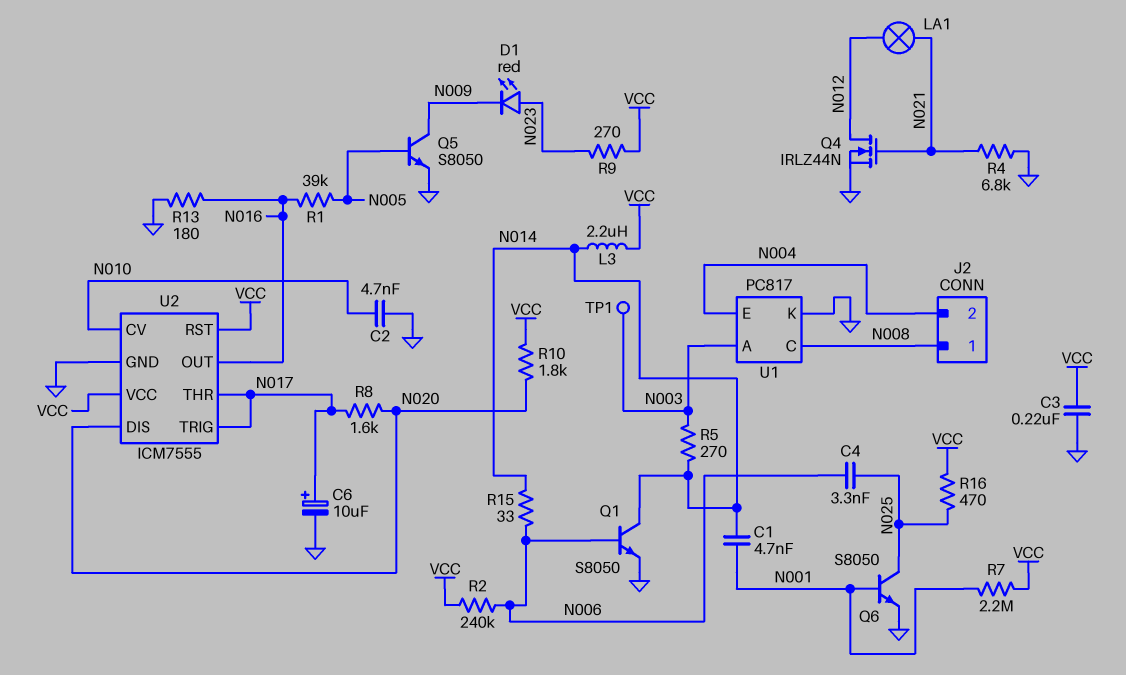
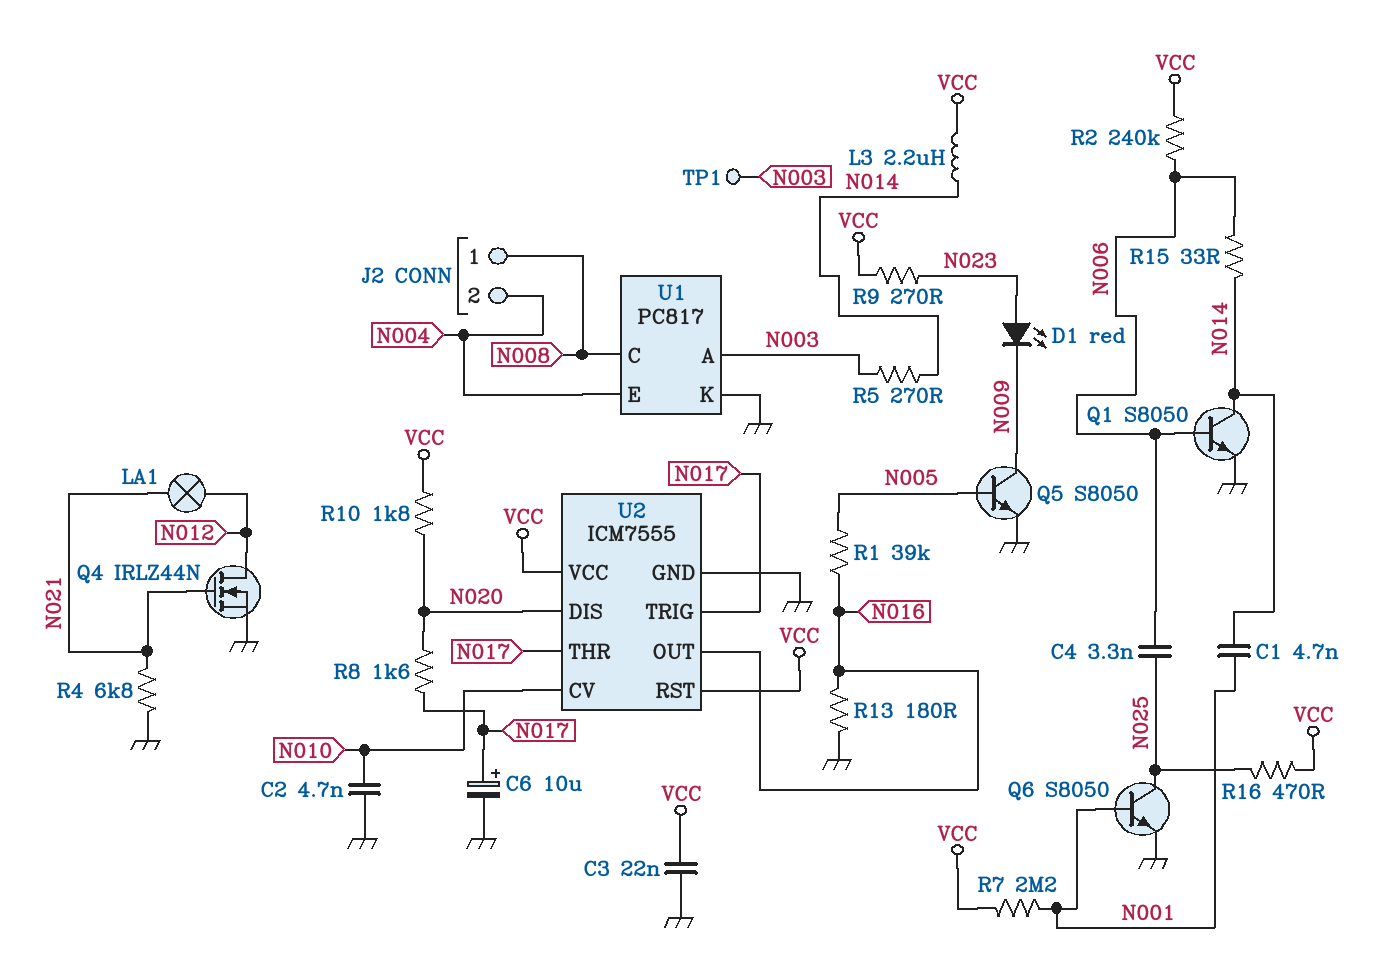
C3: 220nF (GND, VCC) -> 22nF (GND, VCC)

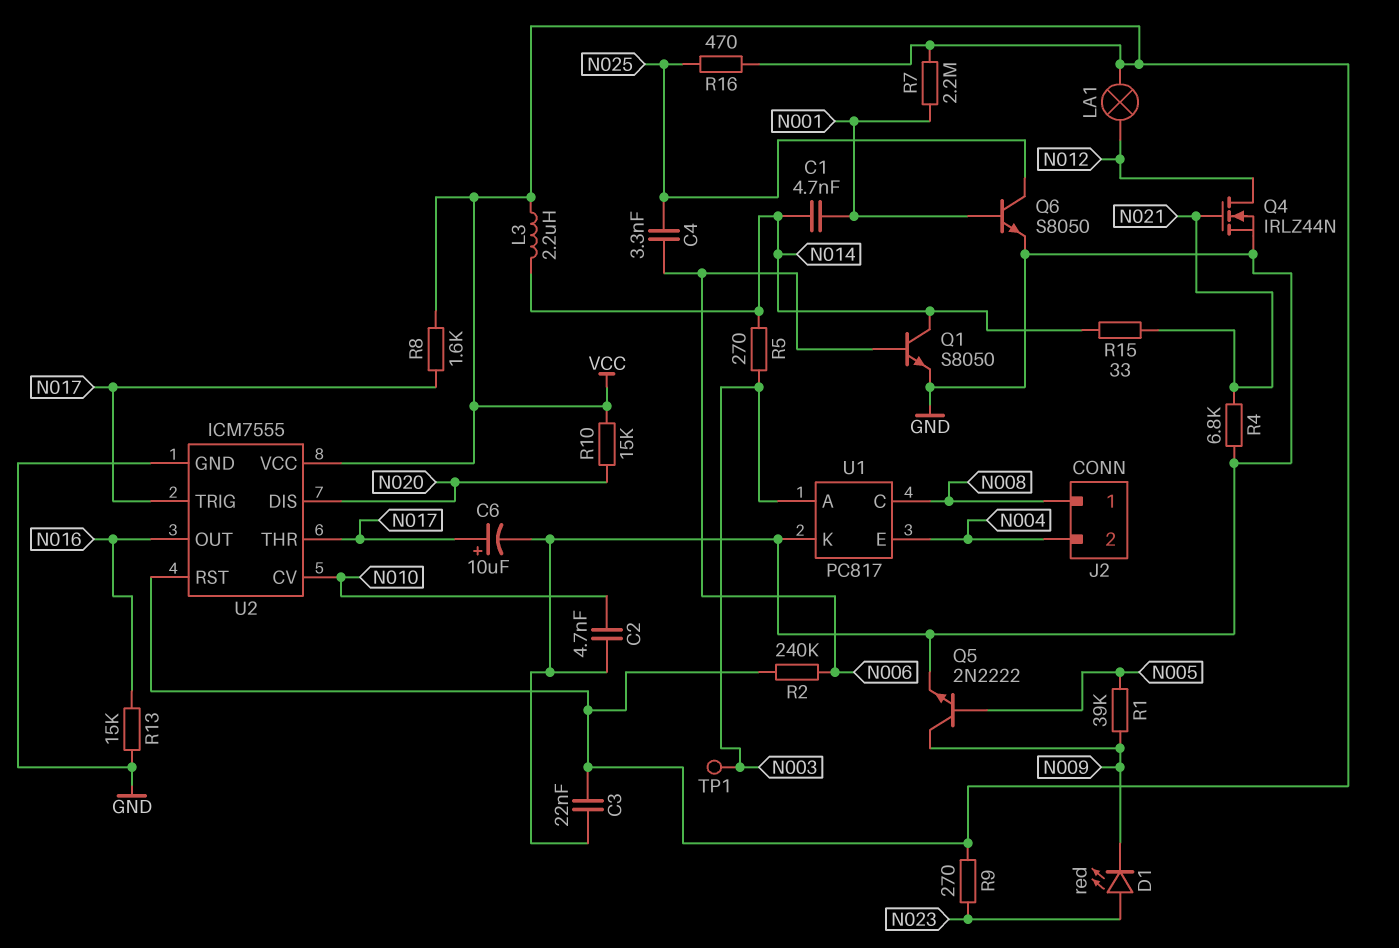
LA1: lamp (N012, N021) -> lamp (N012, VCC)
Q5: NPN S8050 (B N005, C N009, E GND) -> NPN 2N2222 (B N005, C N009, E GND)
R1: 39k (N005, N016) -> 39k (N005, N009)
R8: 1.6k (N017, N020) -> 1.6k (N017, VCC)
R10: 1.8k (N020, VCC) -> 15k (N020, VCC)
R13: 180 (GND, N016) -> 15k (GND, N016)
R15: 33 (N006, N014) -> 33 (N014, N021)

